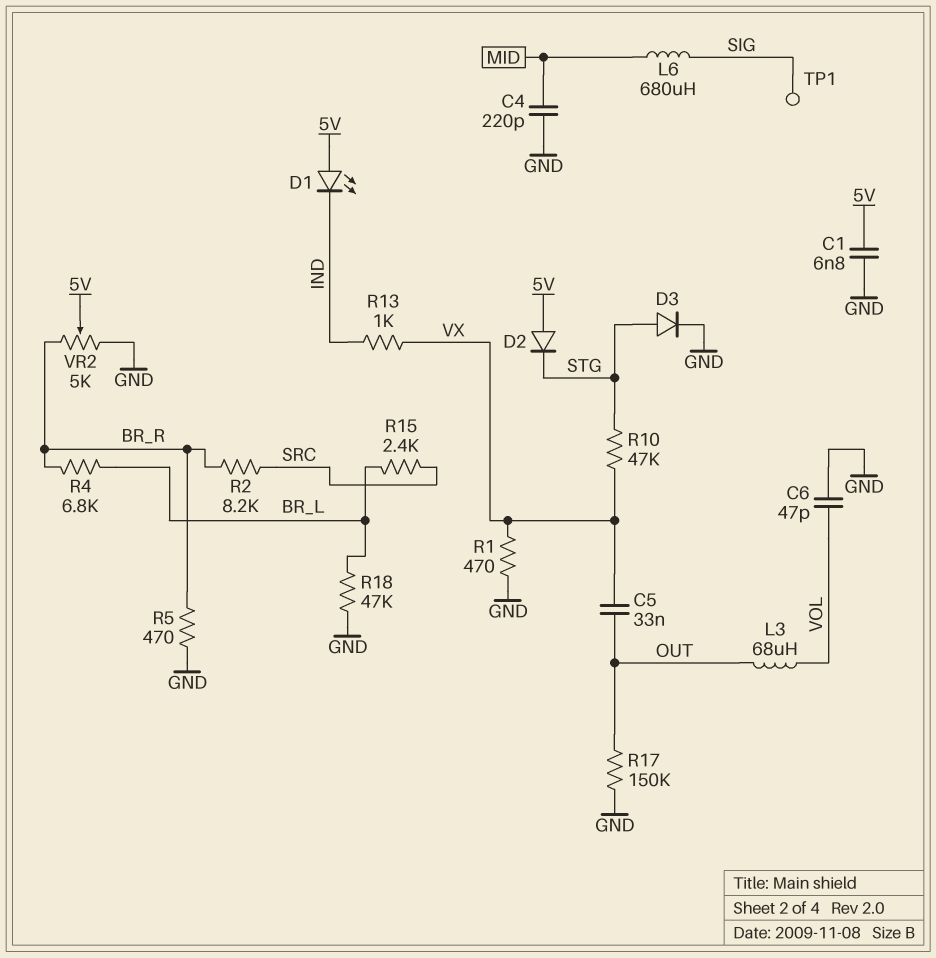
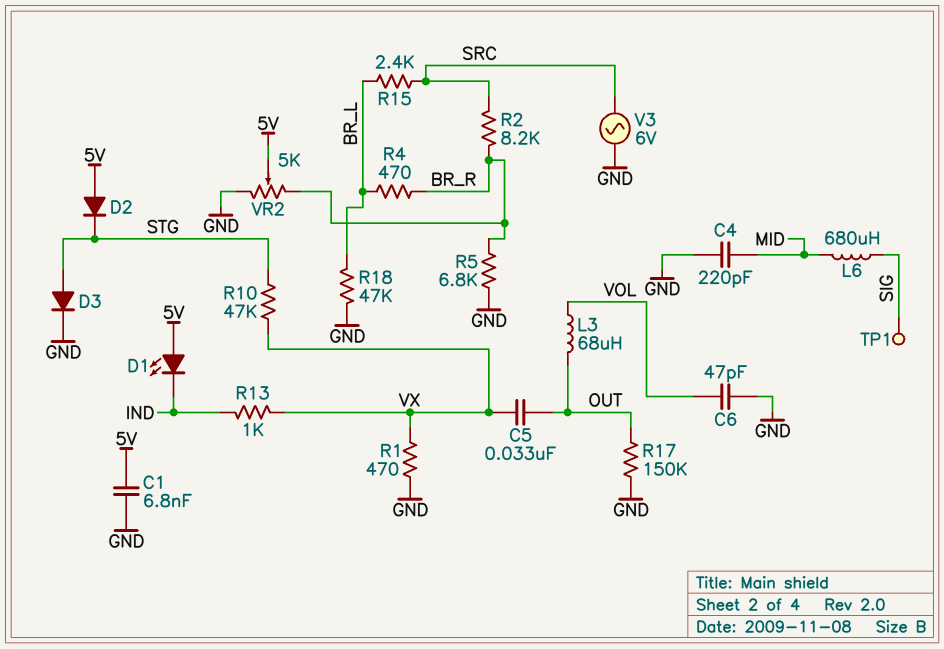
R4: 6.8k (BR_L, BR_R) -> 470 (BR_L, BR_R)
R5: 470 (BR_R, GND) -> 6.8k (BR_R, GND)
V3: none -> AC 6V (GND, SRC)

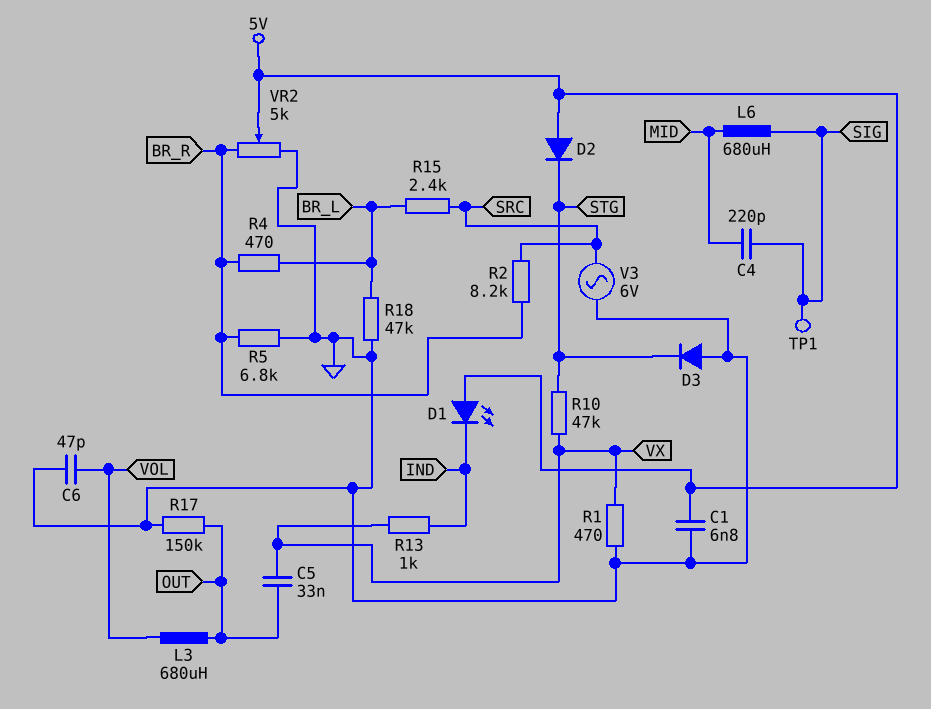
C4: 220pF (GND, MID) -> 220pF (MID, SIG)
D3: diode (A STG, K GND) -> diode (A GND, K STG)
L3: 68uH (OUT, VOL) -> 680uH (OUT, VOL)

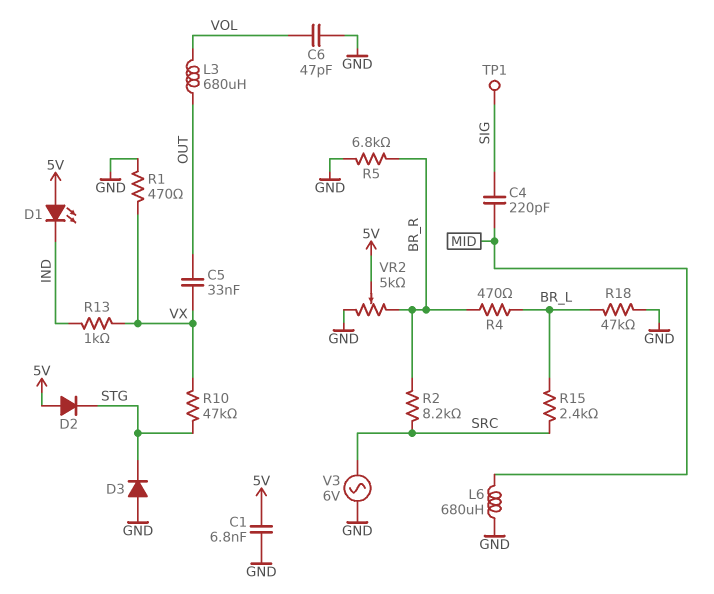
L6: 680uH (MID, SIG) -> 680uH (GND, MID)
R17: 150k (GND, OUT) -> none

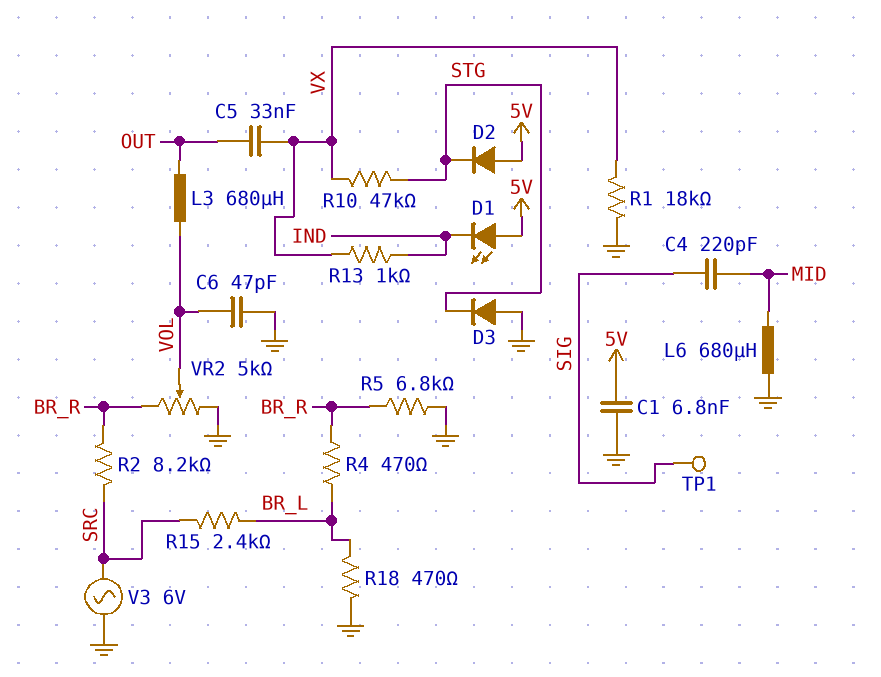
R1: 470 (GND, VX) -> 18k (GND, VX)
R18: 47k (BR_L, GND) -> 470 (BR_L, GND)
VR2: 5k (BR_R, GND, wiper 5V) -> 5k (BR_R, GND, wiper VOL)

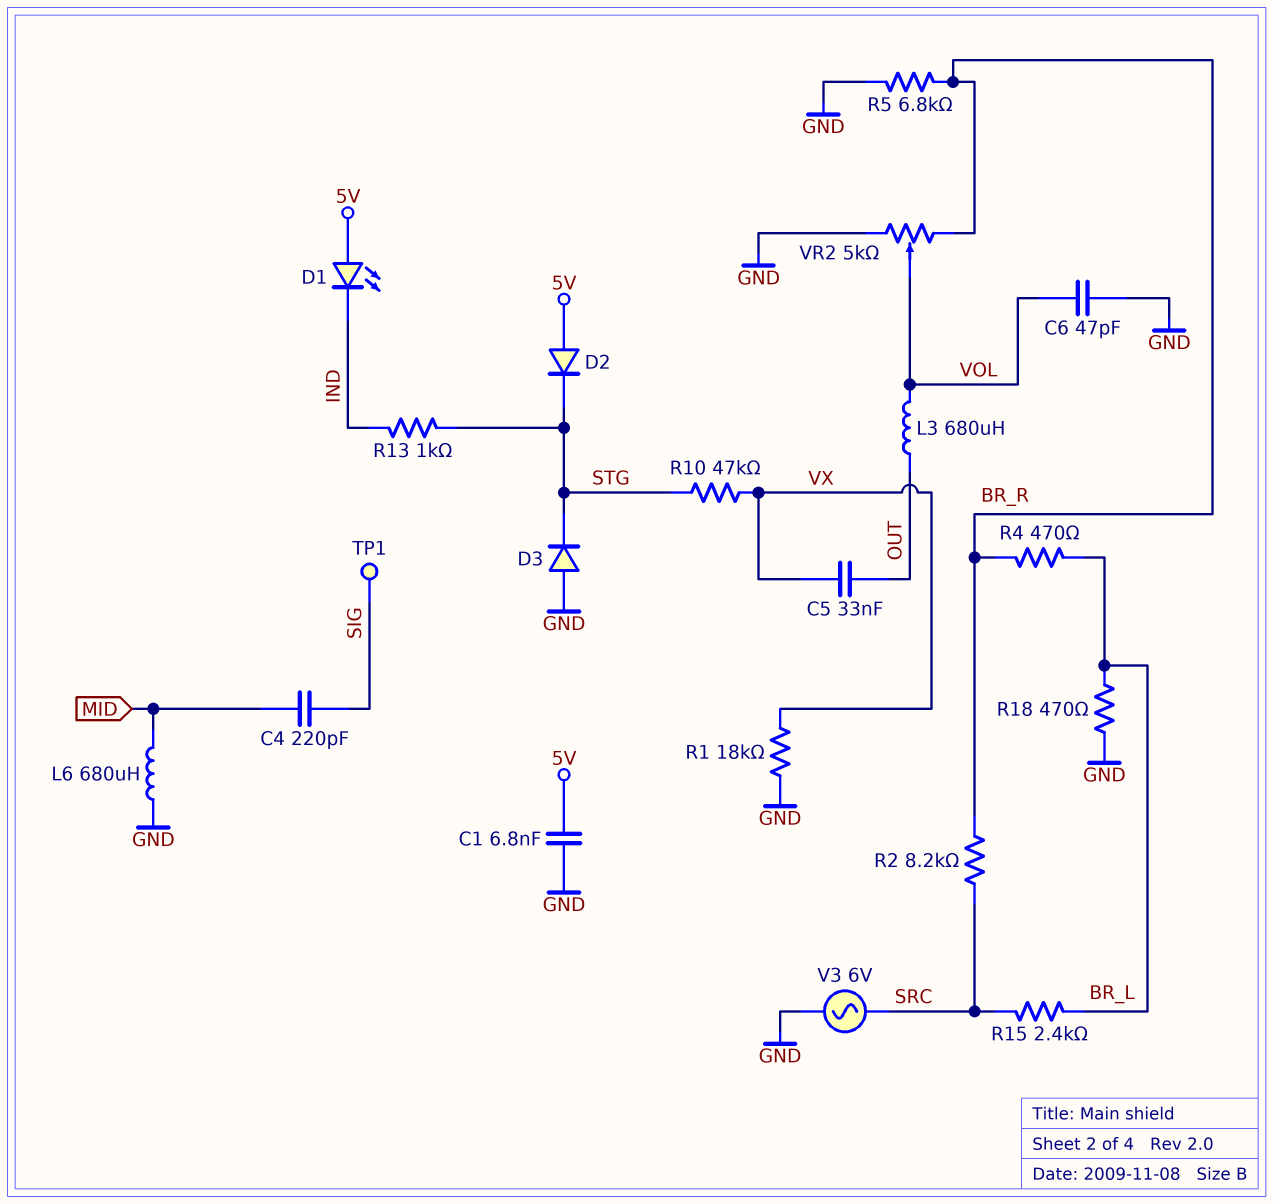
R13: 1k (IND, VX) -> 1k (IND, STG)

